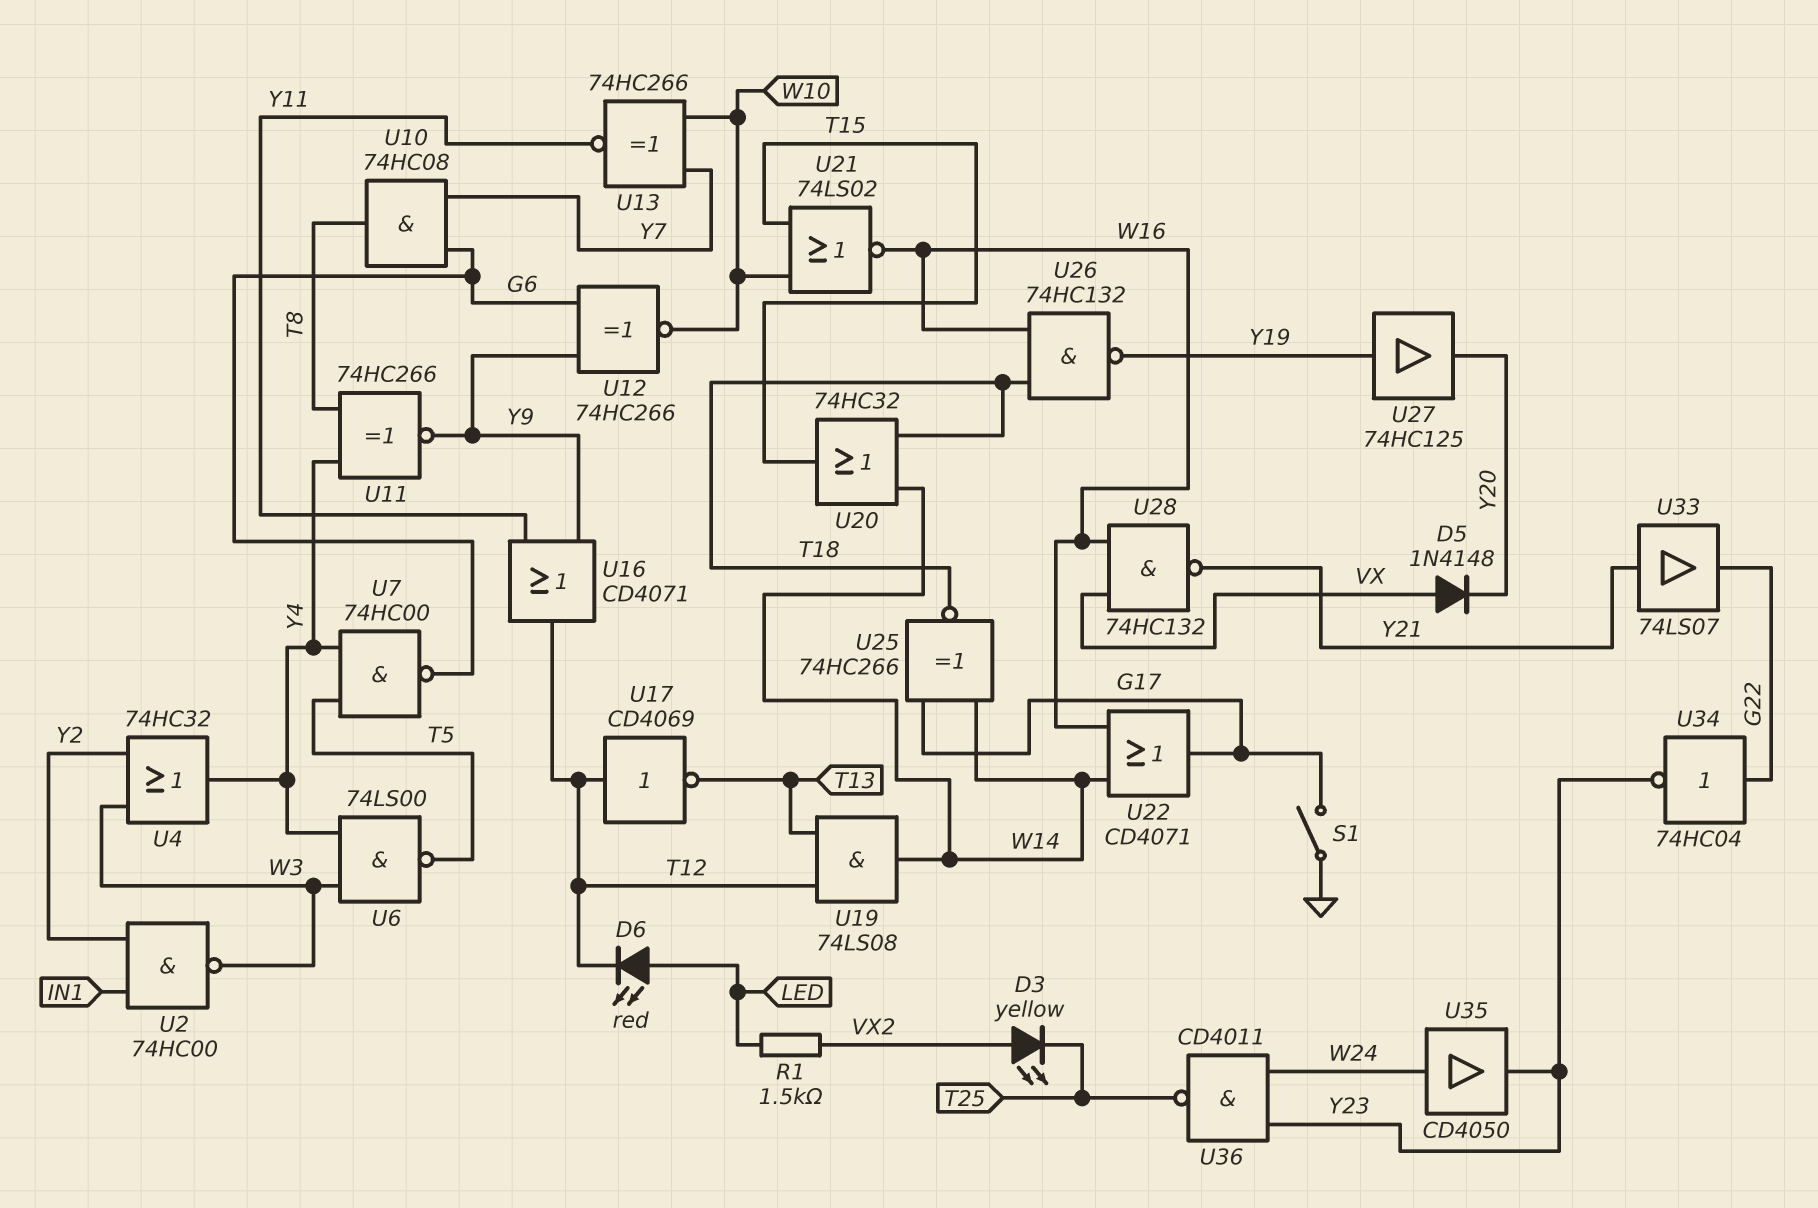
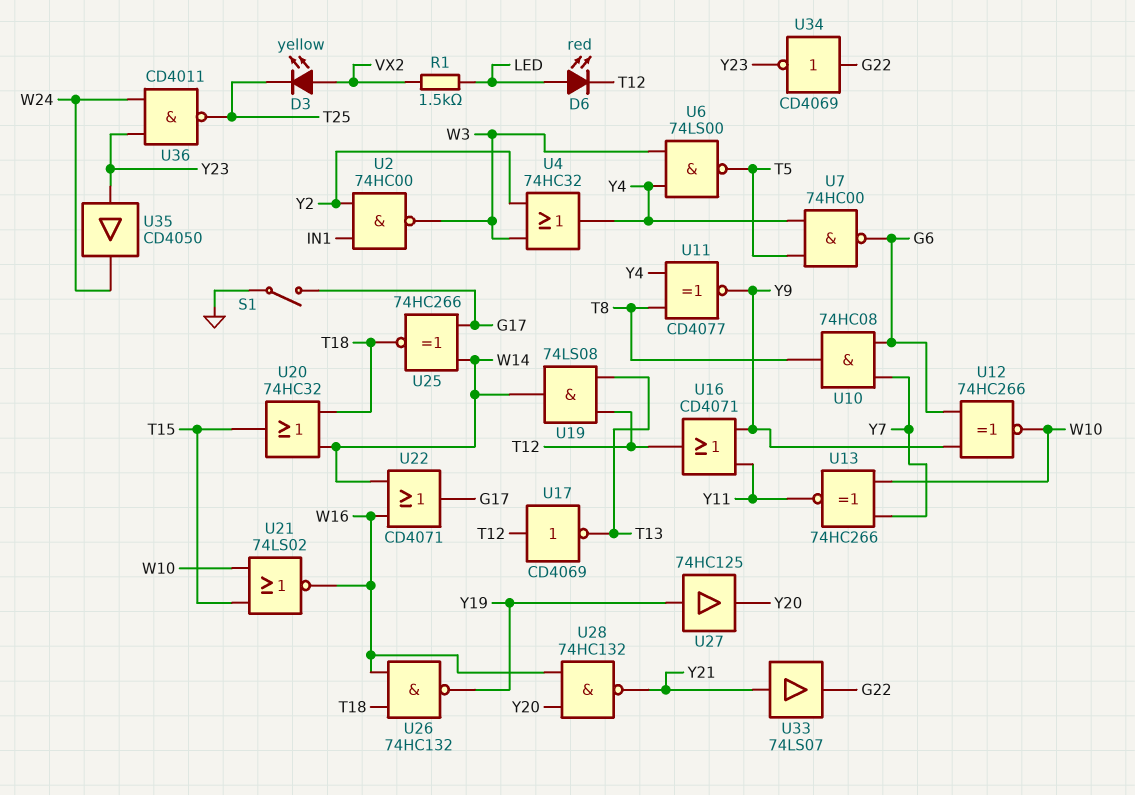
D5: diode 1N4148 (A VX, K Y20) -> none
U11: XNOR 74HC266 (in T8, in Y4, out Y9) -> XNOR CD4077 (in T8, in Y4, out Y9)
U28: NAND 74HC132 (in VX, in W16, out Y21) -> NAND 74HC132 (in W16, in Y20, out Y21)
U34: NOT 74HC04 (in G22, out Y23) -> NOT CD4069 (in G22, out Y23)
U35: buffer CD4050 (in W24, out Y23) -> buffer CD4050 (in Y23, out W24)

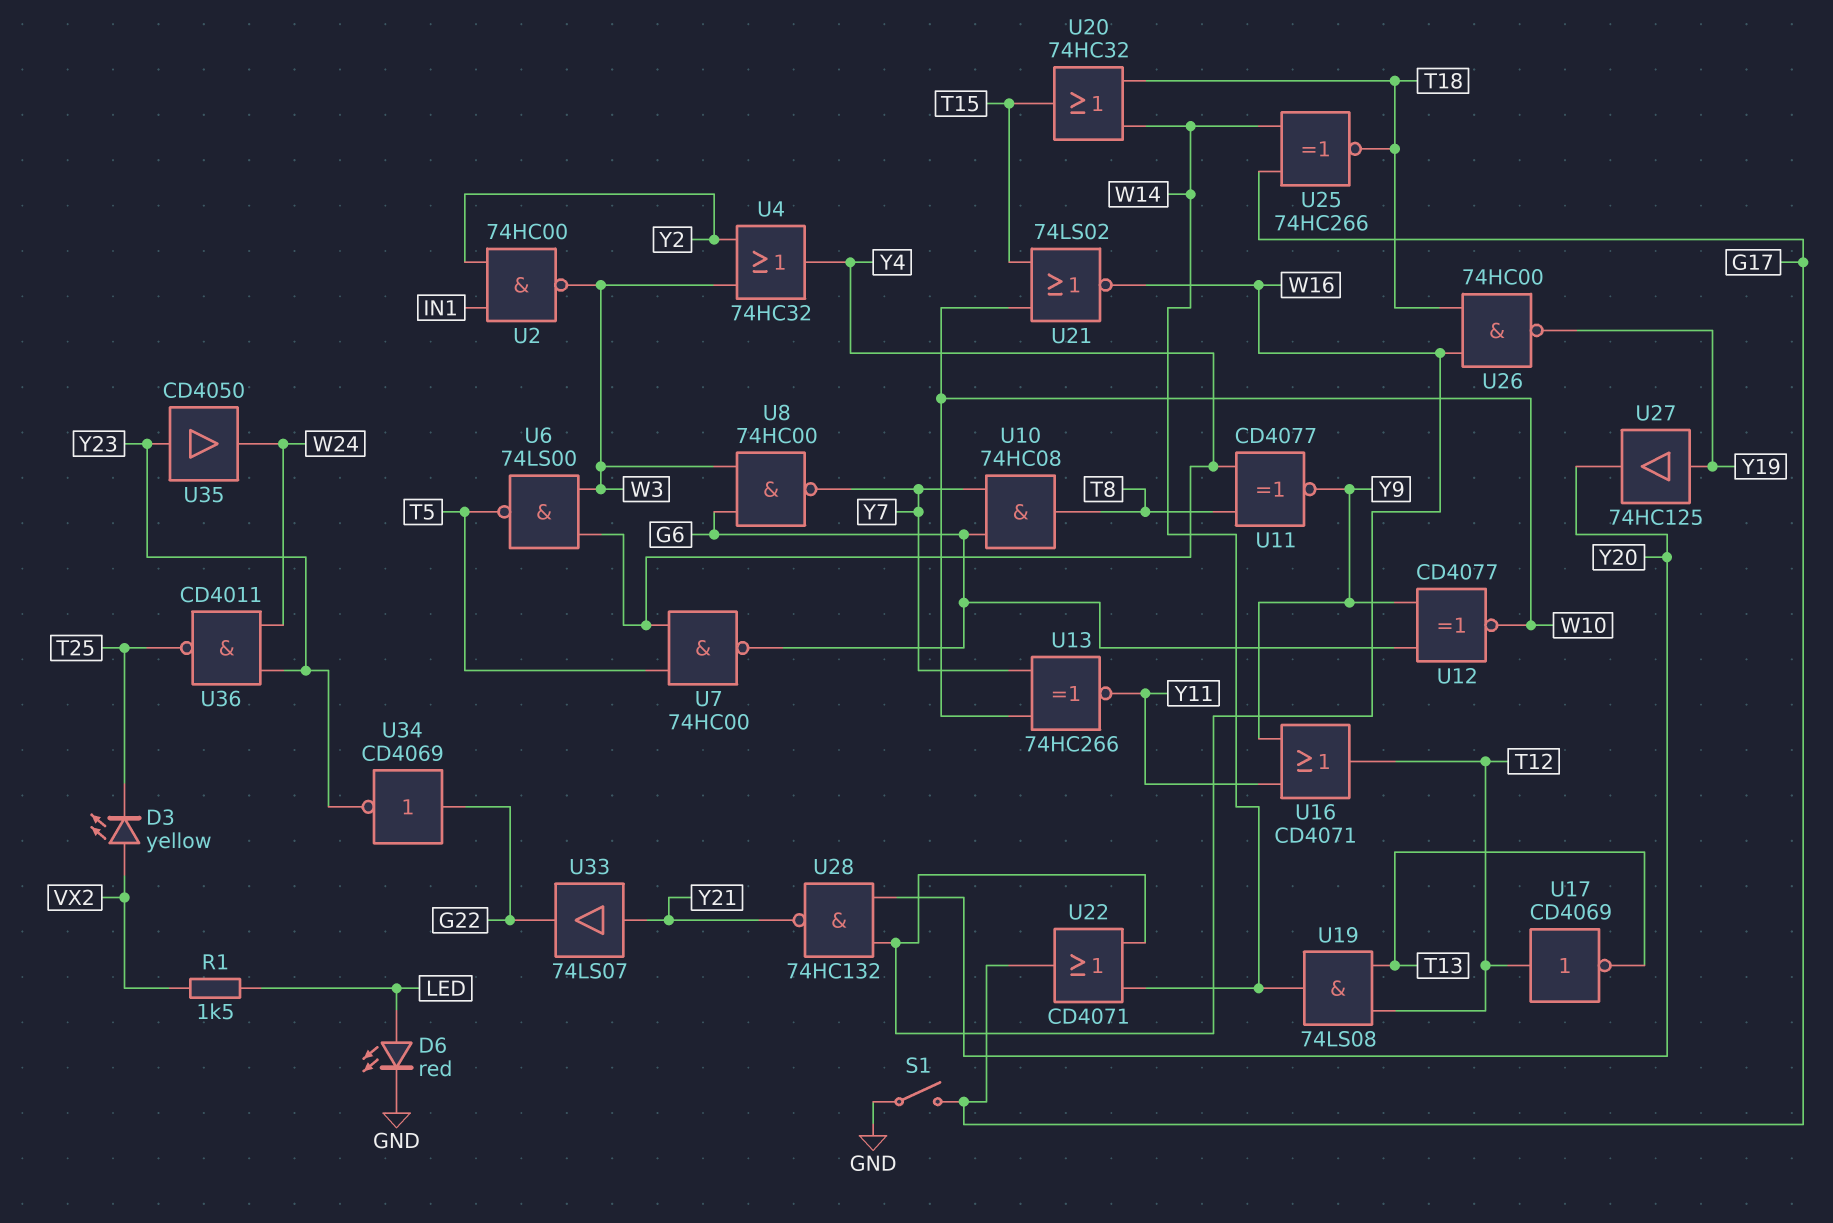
D6: LED red (A LED, K T12) -> LED red (A LED, K GND)
U8: none -> NAND 74HC00 (in G6, in W3, out Y7)
U12: XNOR 74HC266 (in G6, in Y9, out W10) -> XNOR CD4077 (in G6, in Y9, out W10)
U26: NAND 74HC132 (in T18, in W16, out Y19) -> NAND 74HC00 (in T18, in W16, out Y19)

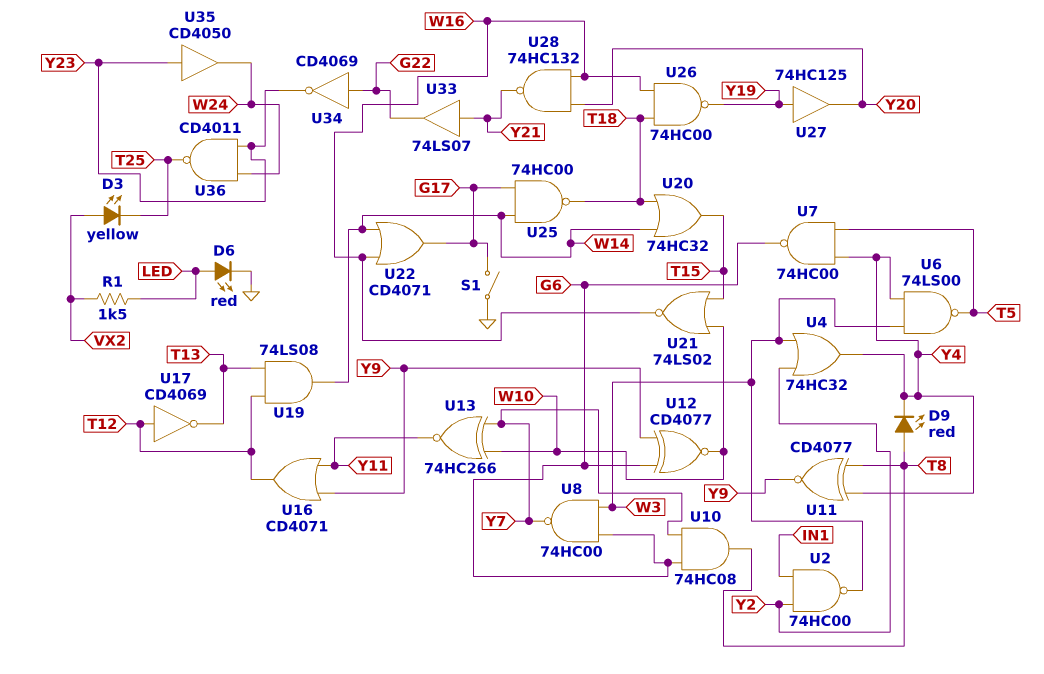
D9: none -> LED red (A T8, K Y4)
U25: XNOR 74HC266 (in G17, in W14, out T18) -> NAND 74HC00 (in G17, in W14, out T18)

